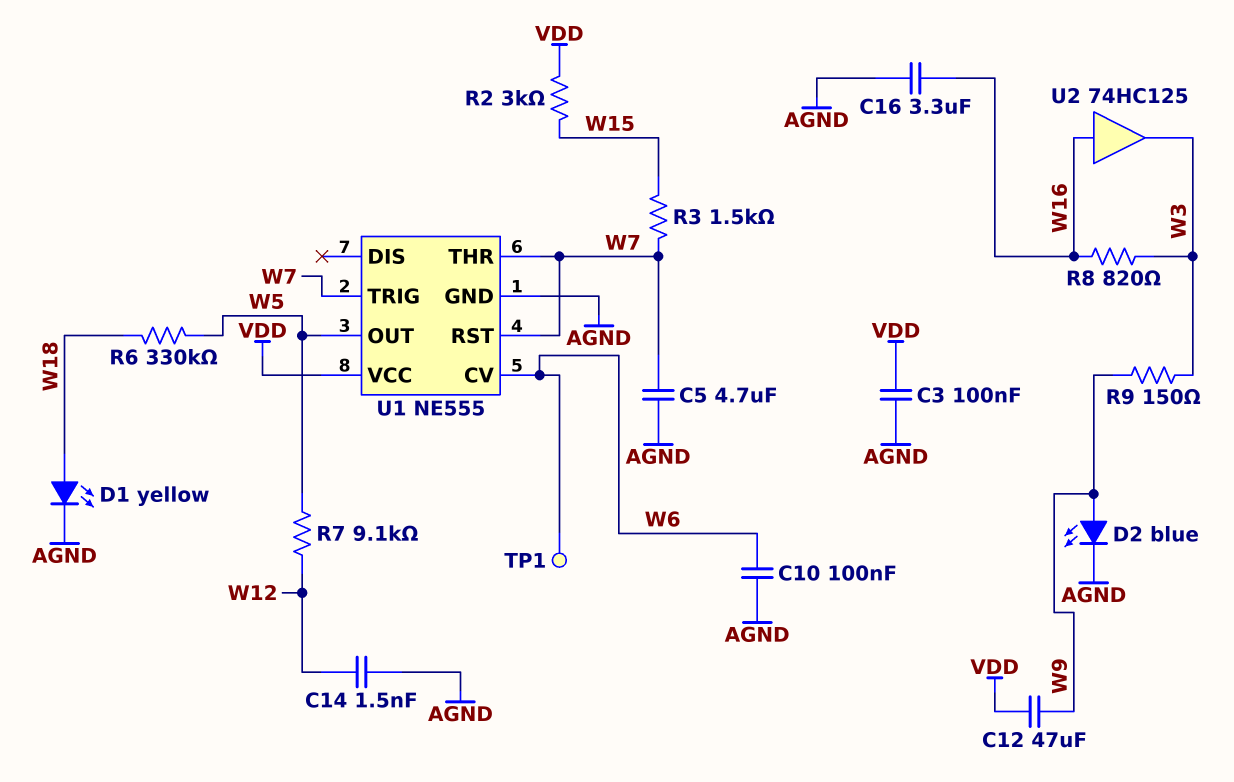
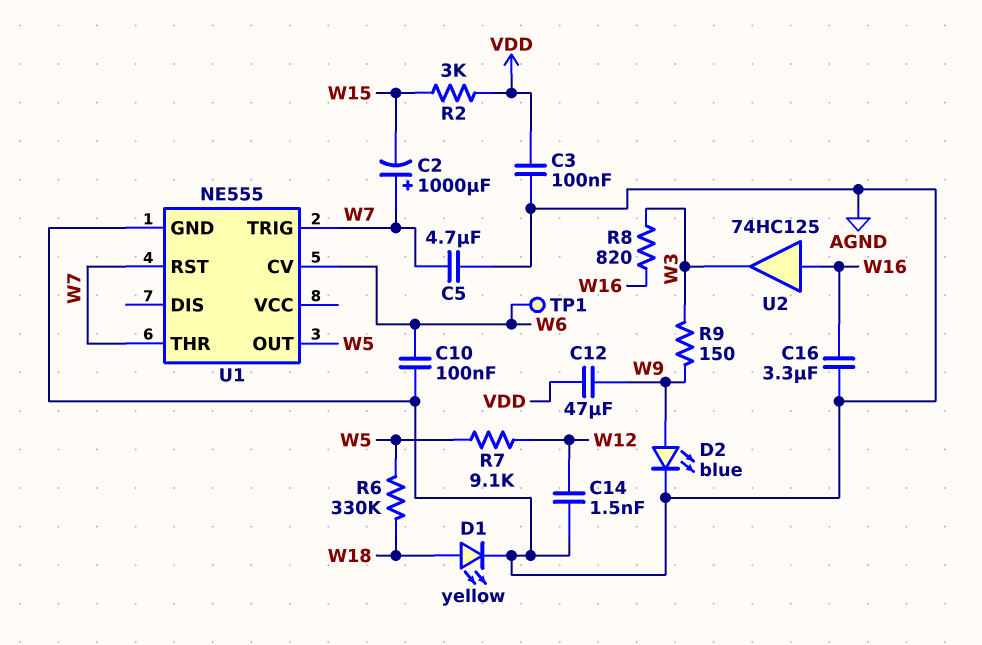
C2: none -> 1000uF (plus W7, minus W15)
R3: 1.5k (W7, W15) -> none
U1 pin VCC: VDD -> none

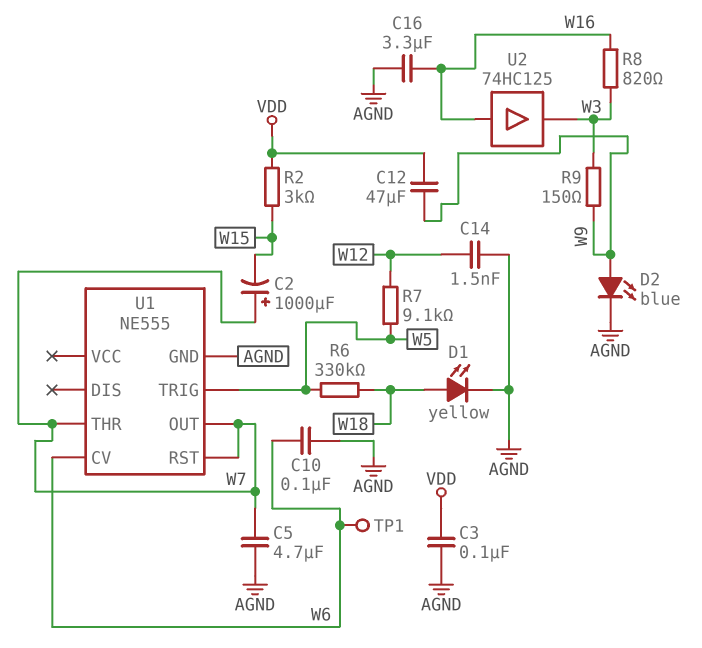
U1 pin OUT: W5 -> W7
U1 pin TRIG: W7 -> W5

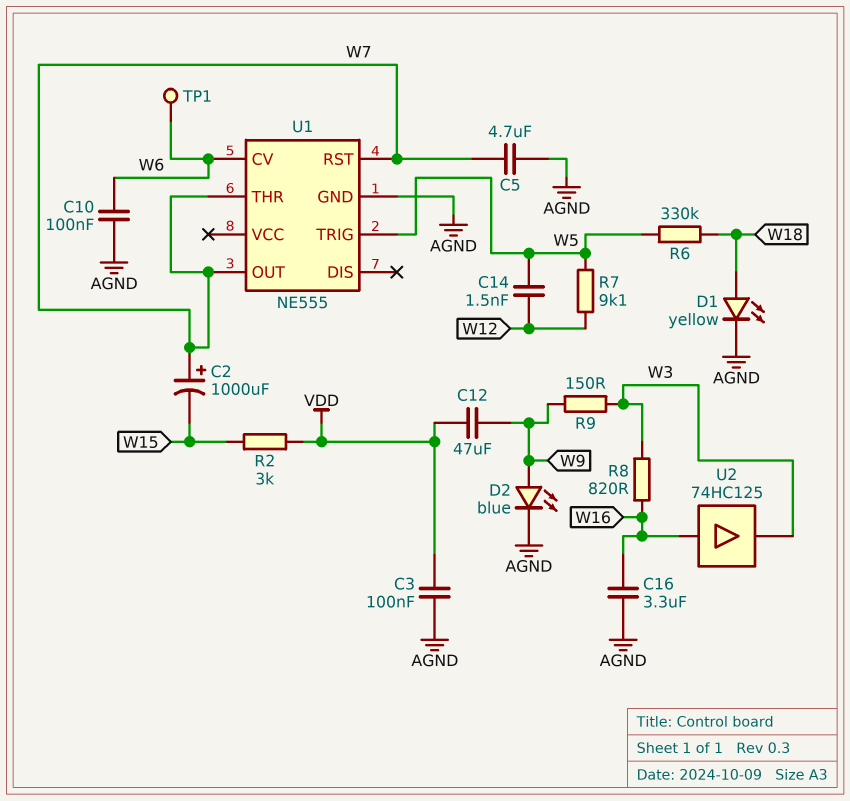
C14: 1.5nF (AGND, W12) -> 1.5nF (W5, W12)

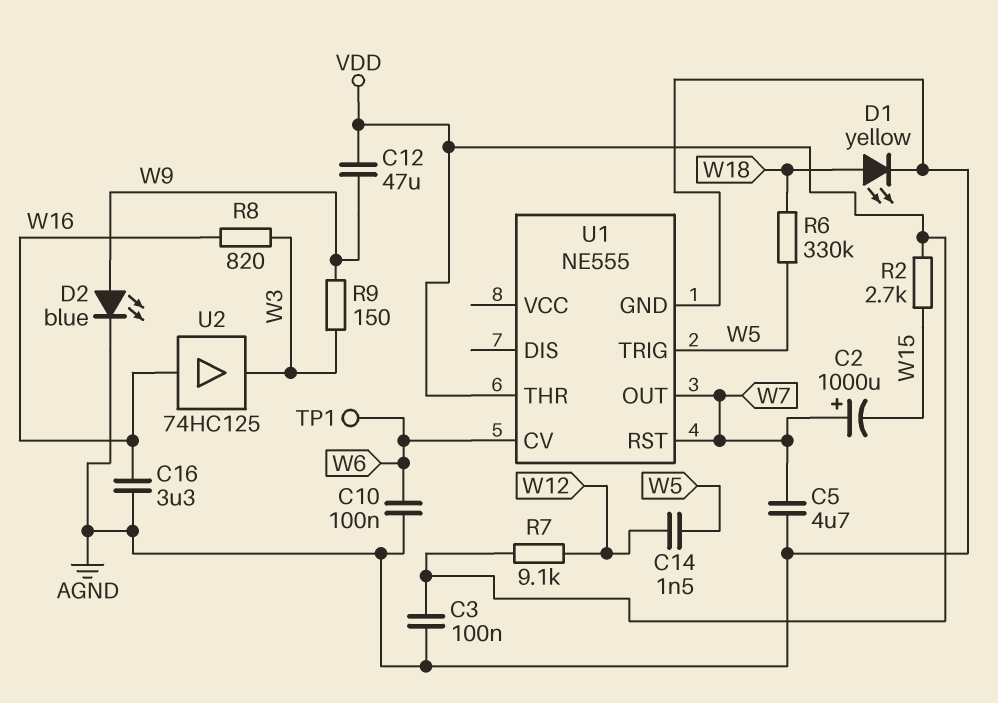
R2: 3k (VDD, W15) -> 2.7k (VDD, W15)
R7: 9.1k (W5, W12) -> 9.1k (VDD, W12)
U1 pin THR: W7 -> VDD

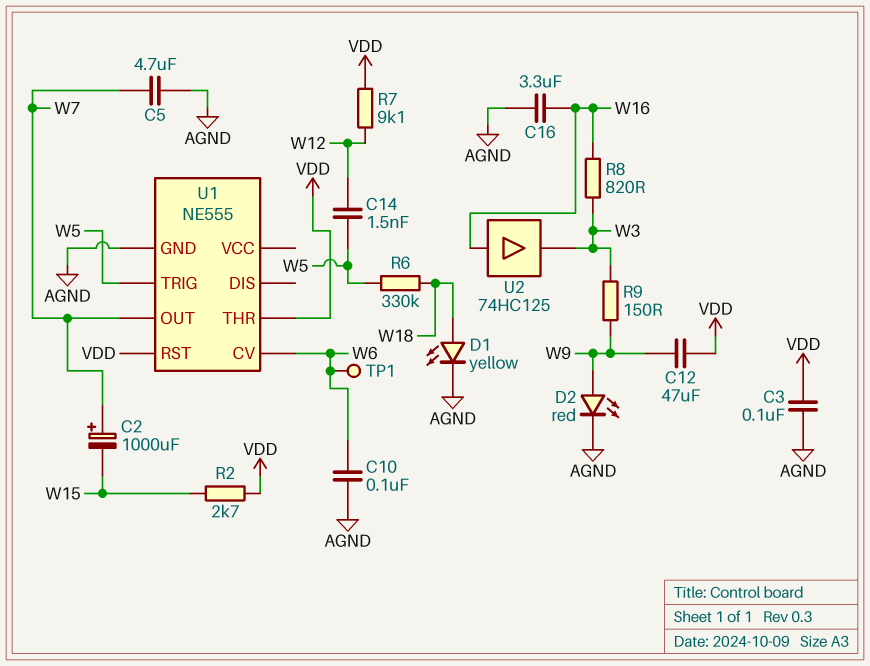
D2: LED blue (A W9, K AGND) -> LED red (A W9, K AGND)
U1 pin RST: W7 -> VDD

